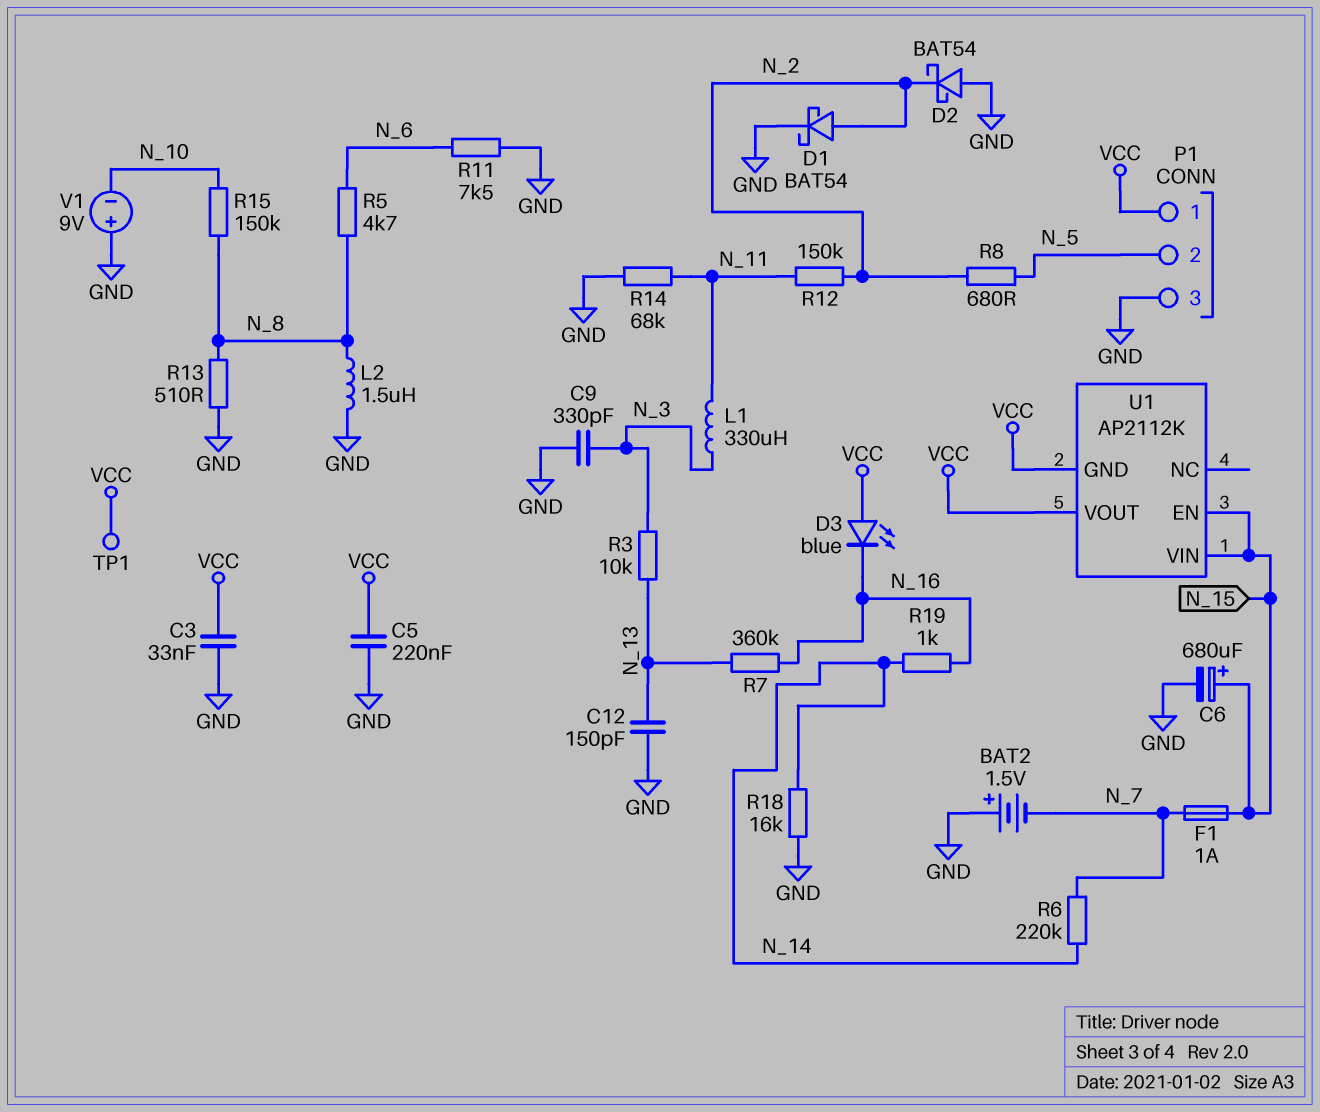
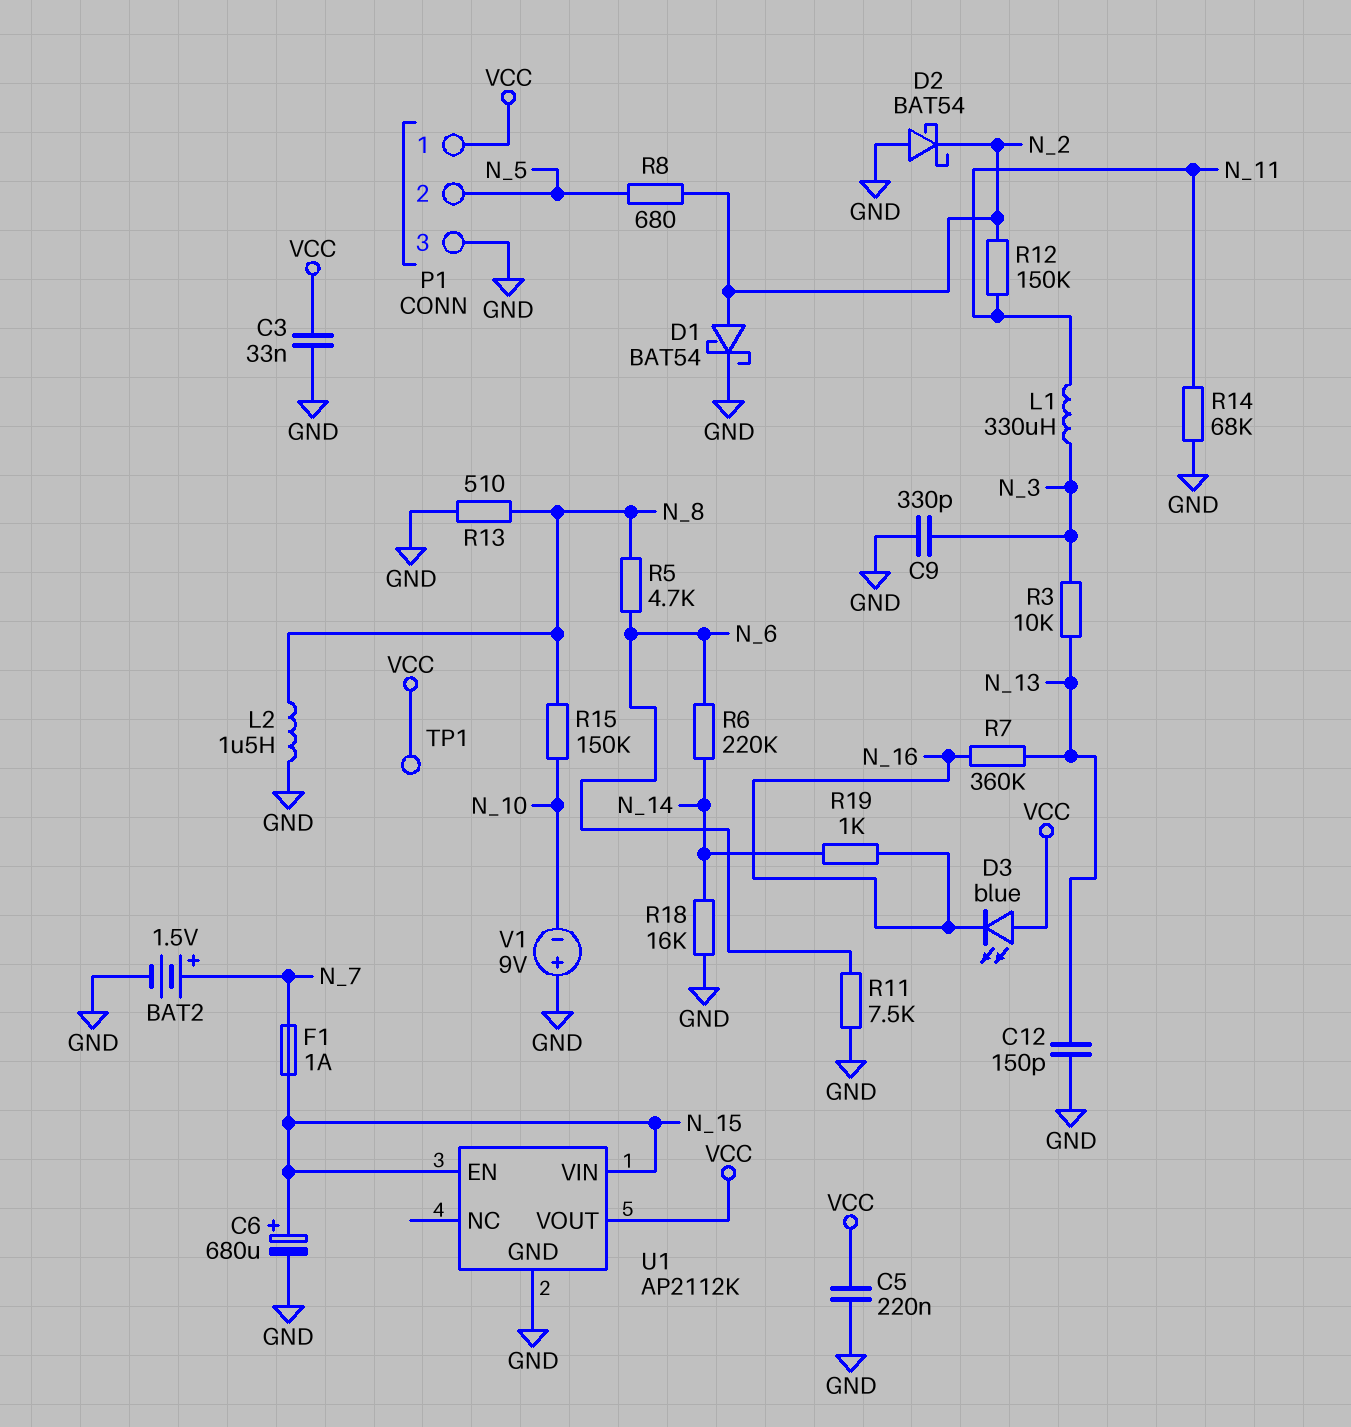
BAT2: 1.5V (plus GND, minus N_7) -> 1.5V (plus N_7, minus GND)
R6: 220k (N_7, N_14) -> 220k (N_6, N_14)
U1 pin GND: VCC -> GND

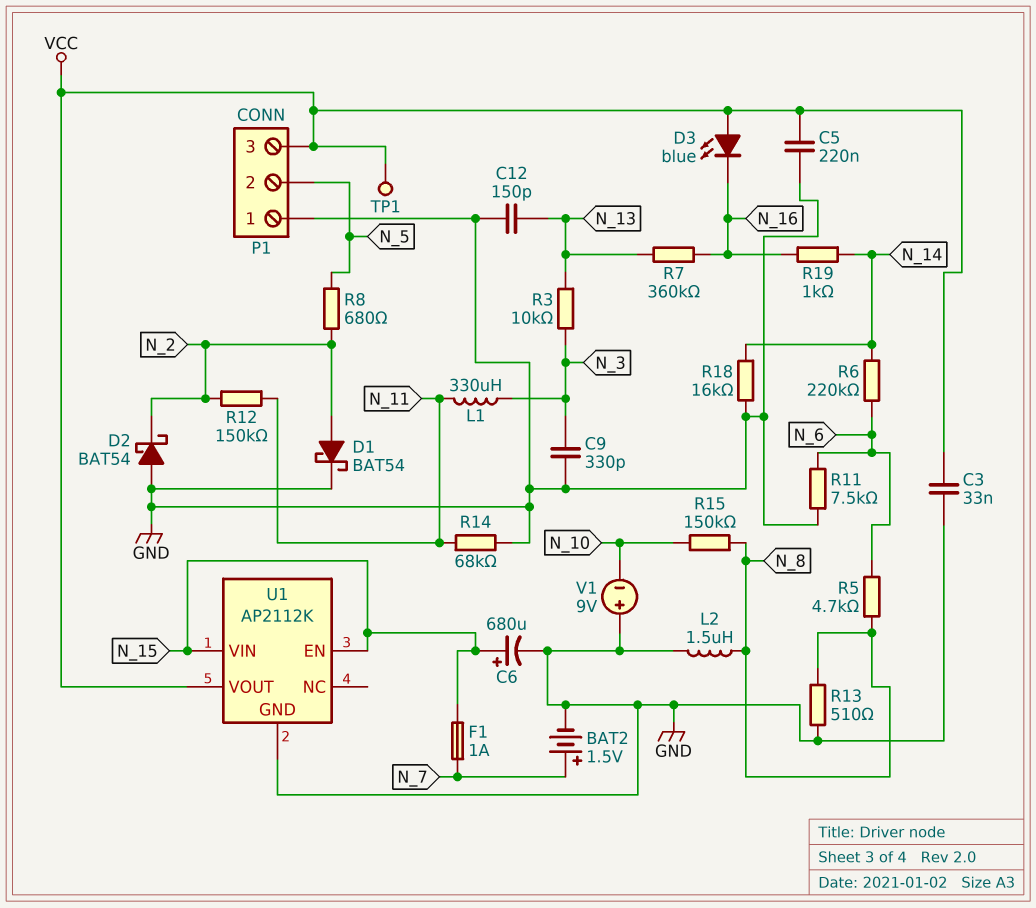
P1 pin 1: VCC -> GND
P1 pin 3: GND -> VCC

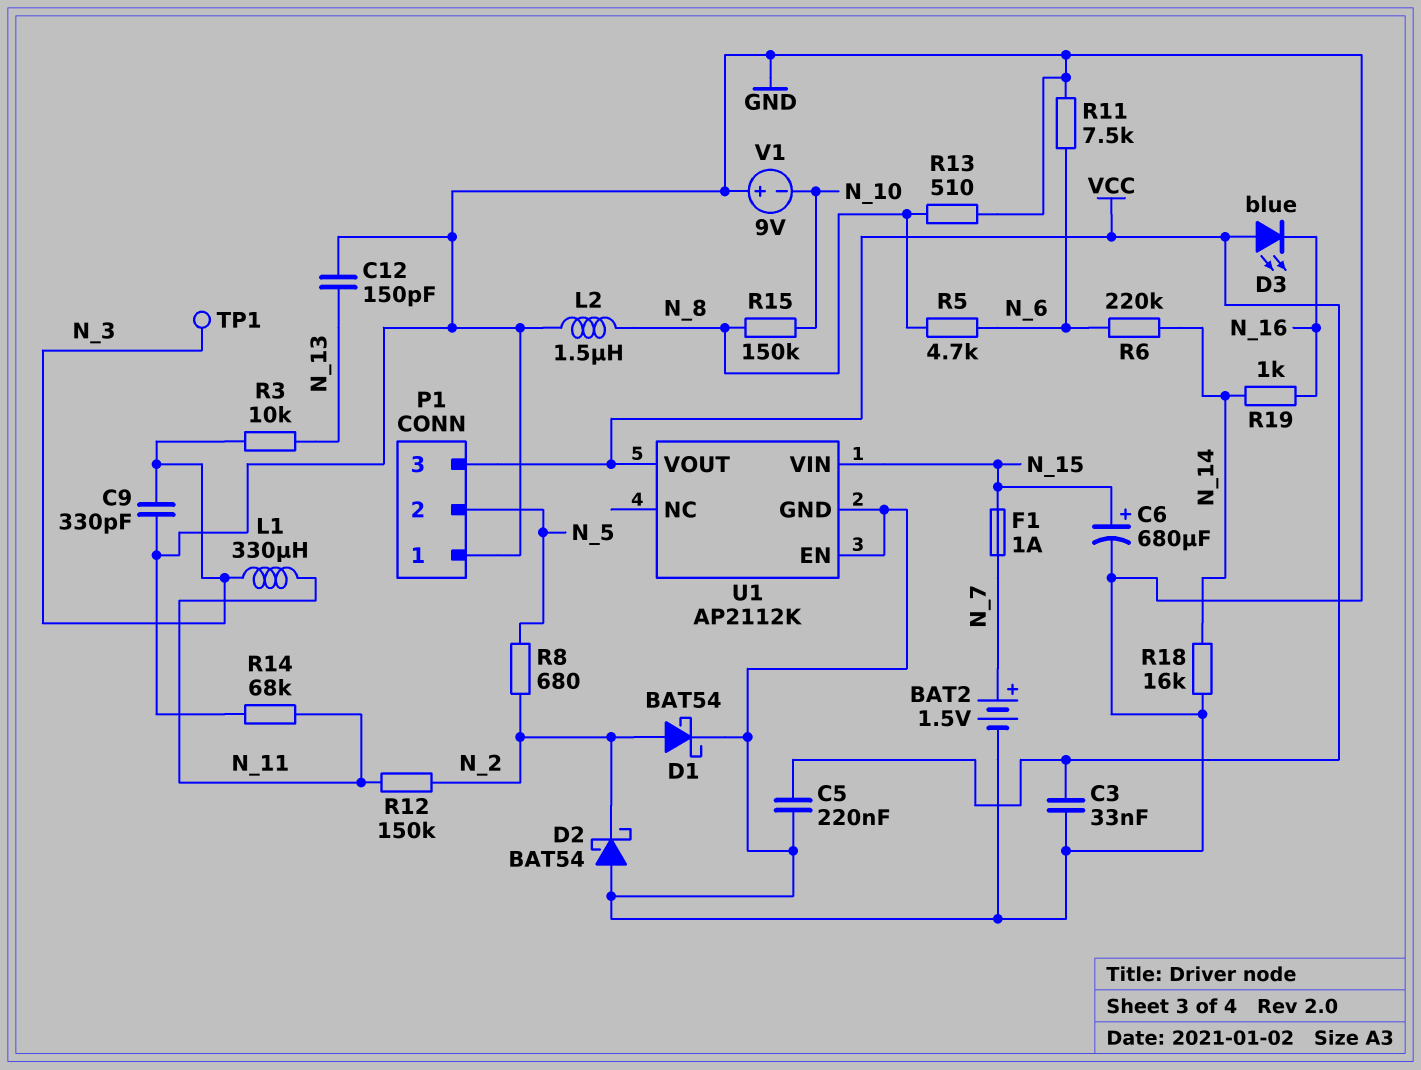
R7: 360k (N_13, N_16) -> none
TP1: test point (VCC) -> test point (N_3)
U1 pin EN: N_15 -> GND

